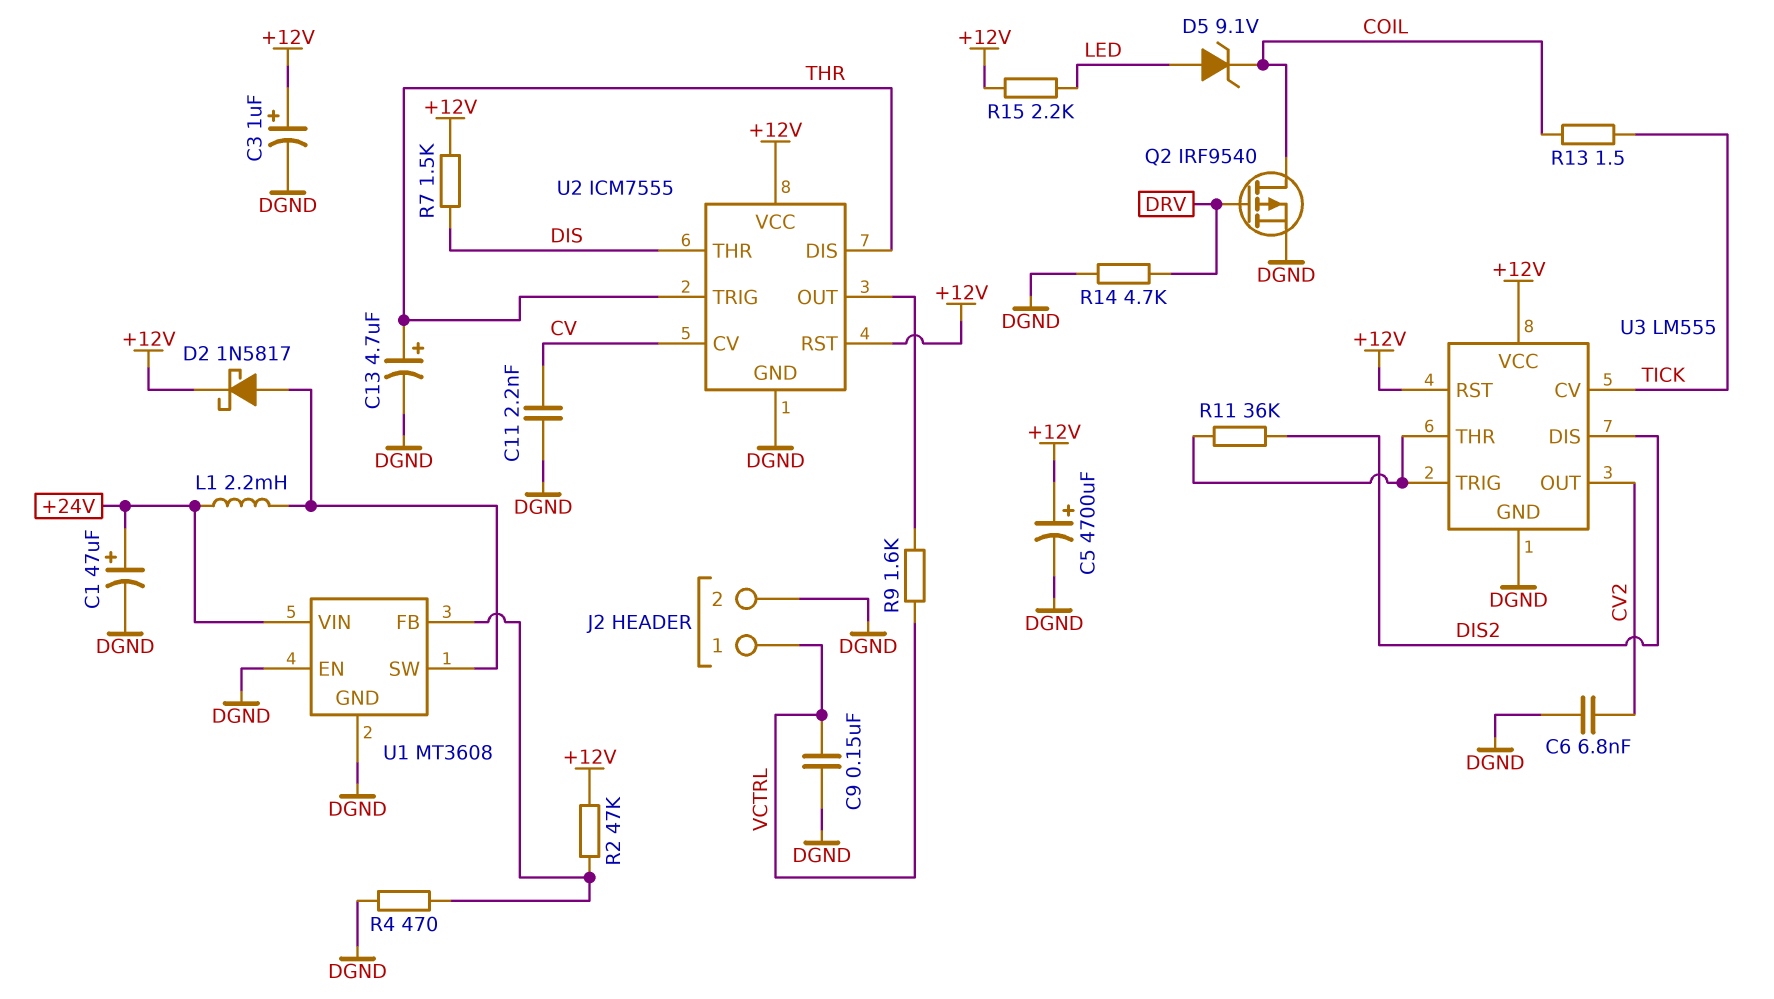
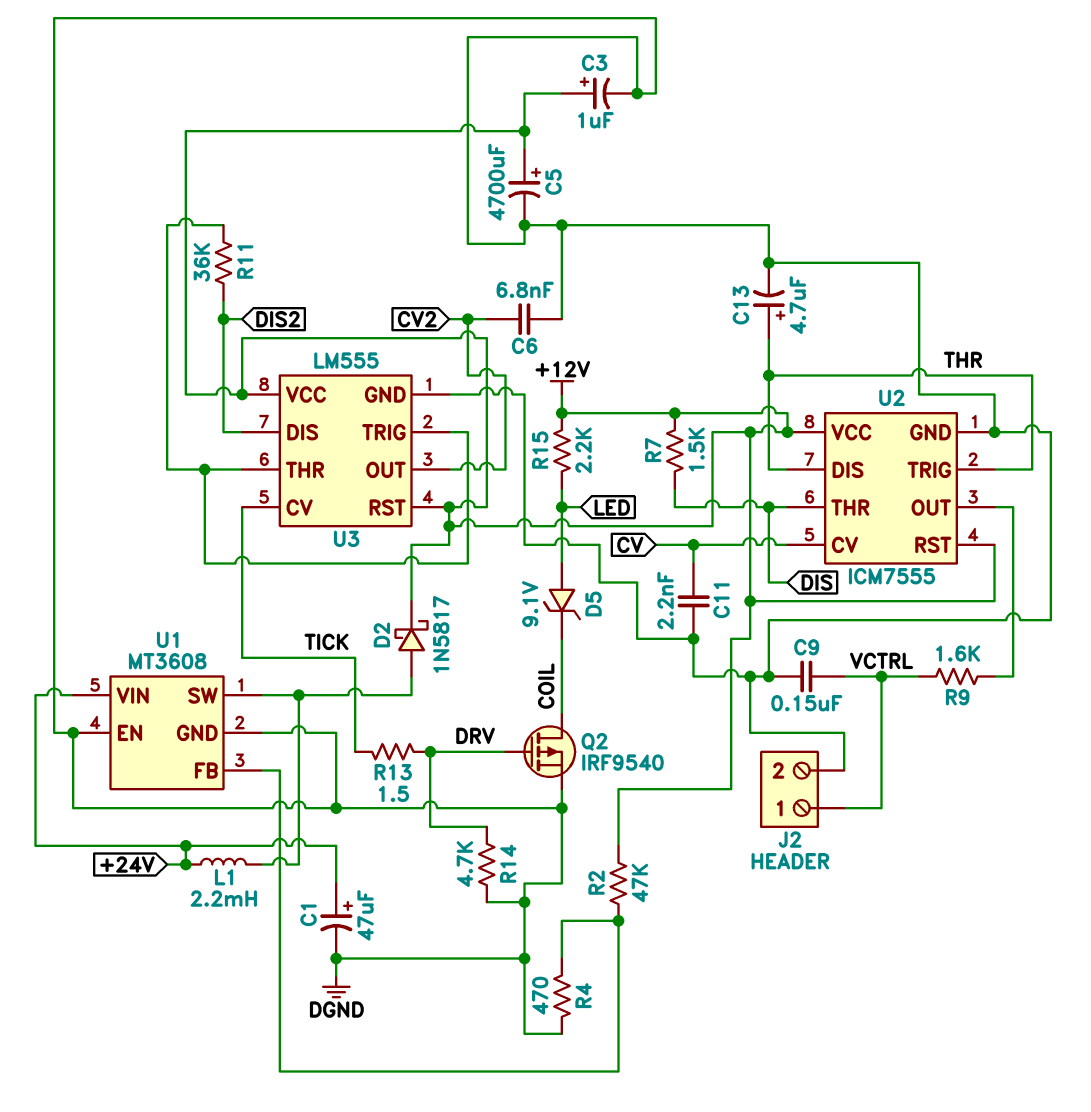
R13: 1.5 (COIL, TICK) -> 1.5 (DRV, TICK)

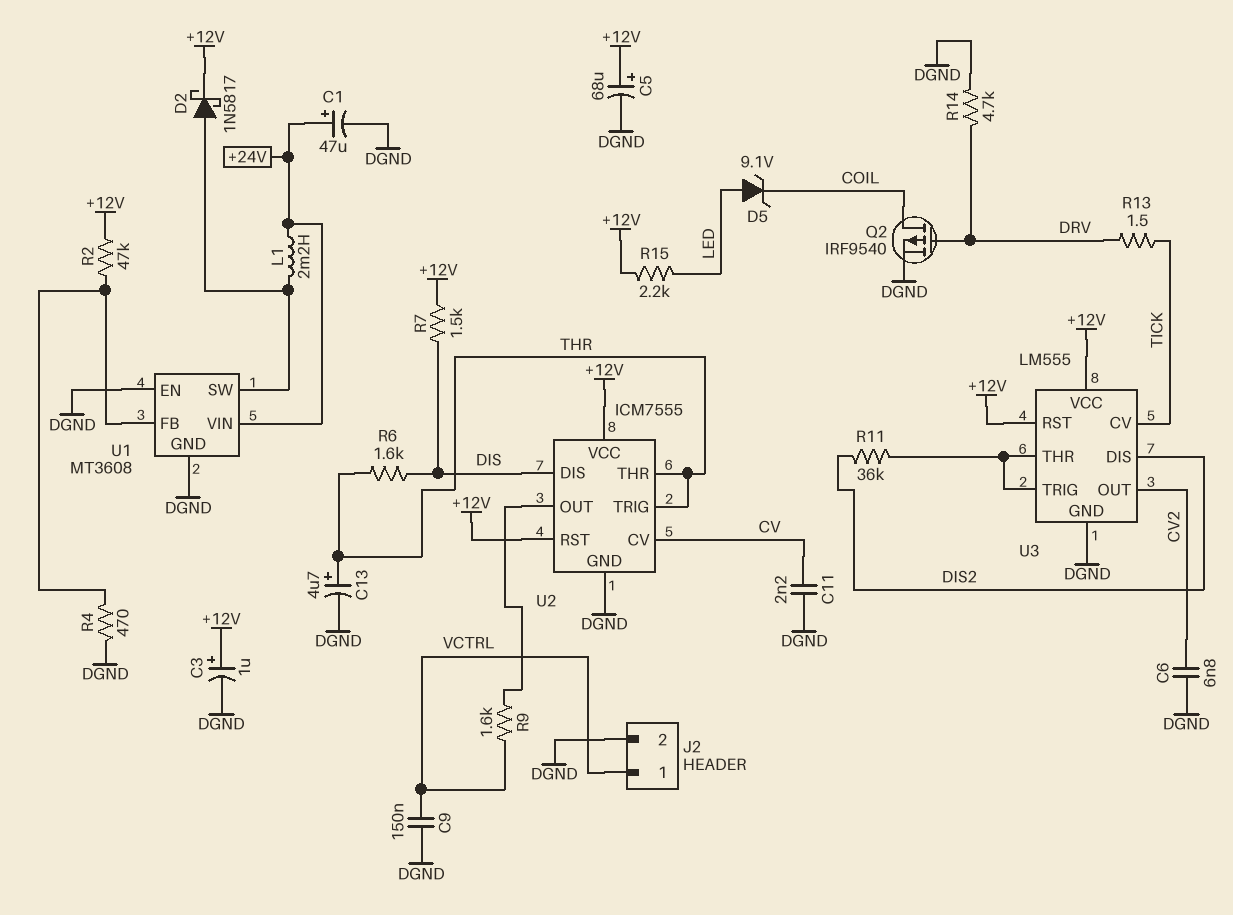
C5: 4700uF (plus +12V, minus DGND) -> 68uF (plus +12V, minus DGND)
R6: none -> 1.6k (DIS, THR)
U2 pin DIS: THR -> DIS
U2 pin THR: DIS -> THR

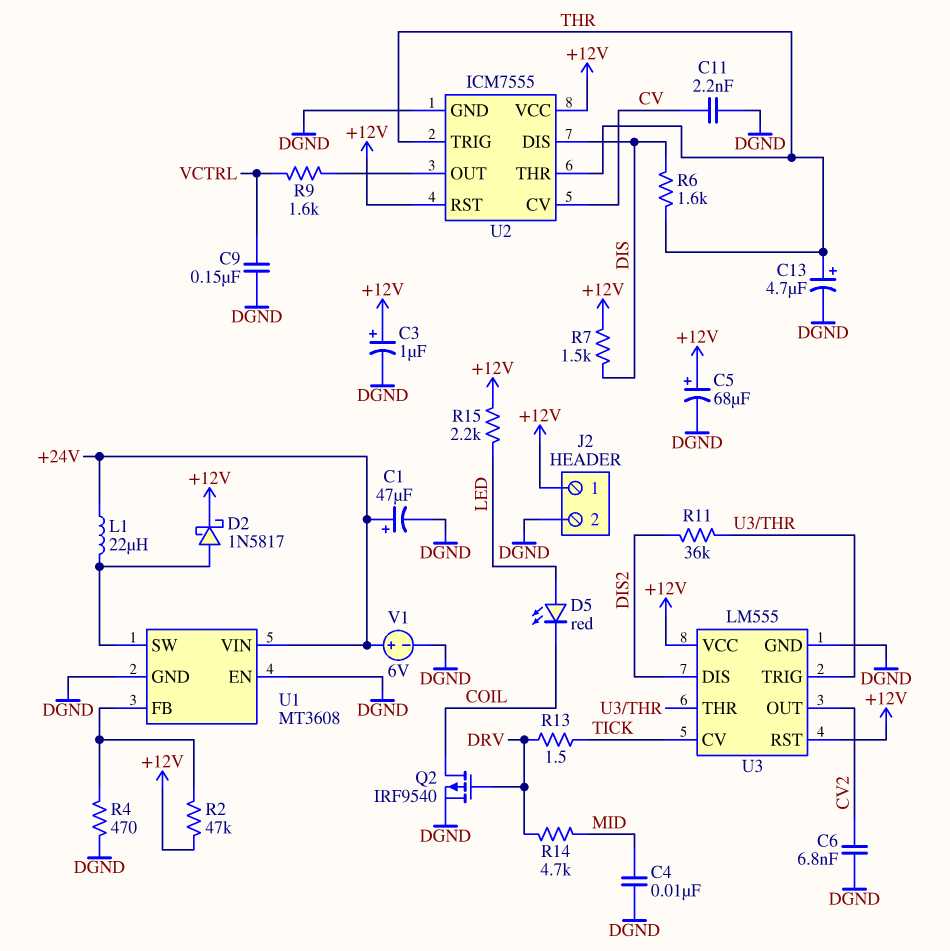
C4: none -> 10nF (DGND, MID)
D5: zener 9.1V (A LED, K COIL) -> LED red (A LED, K COIL)
J2 pin 1: VCTRL -> +12V
L1: 2.2mH (+24V, U1/SW) -> 22uH (+24V, U1/SW)
R14: 4.7k (DGND, DRV) -> 4.7k (DRV, MID)
V1: none -> 6V (plus +24V, minus DGND)

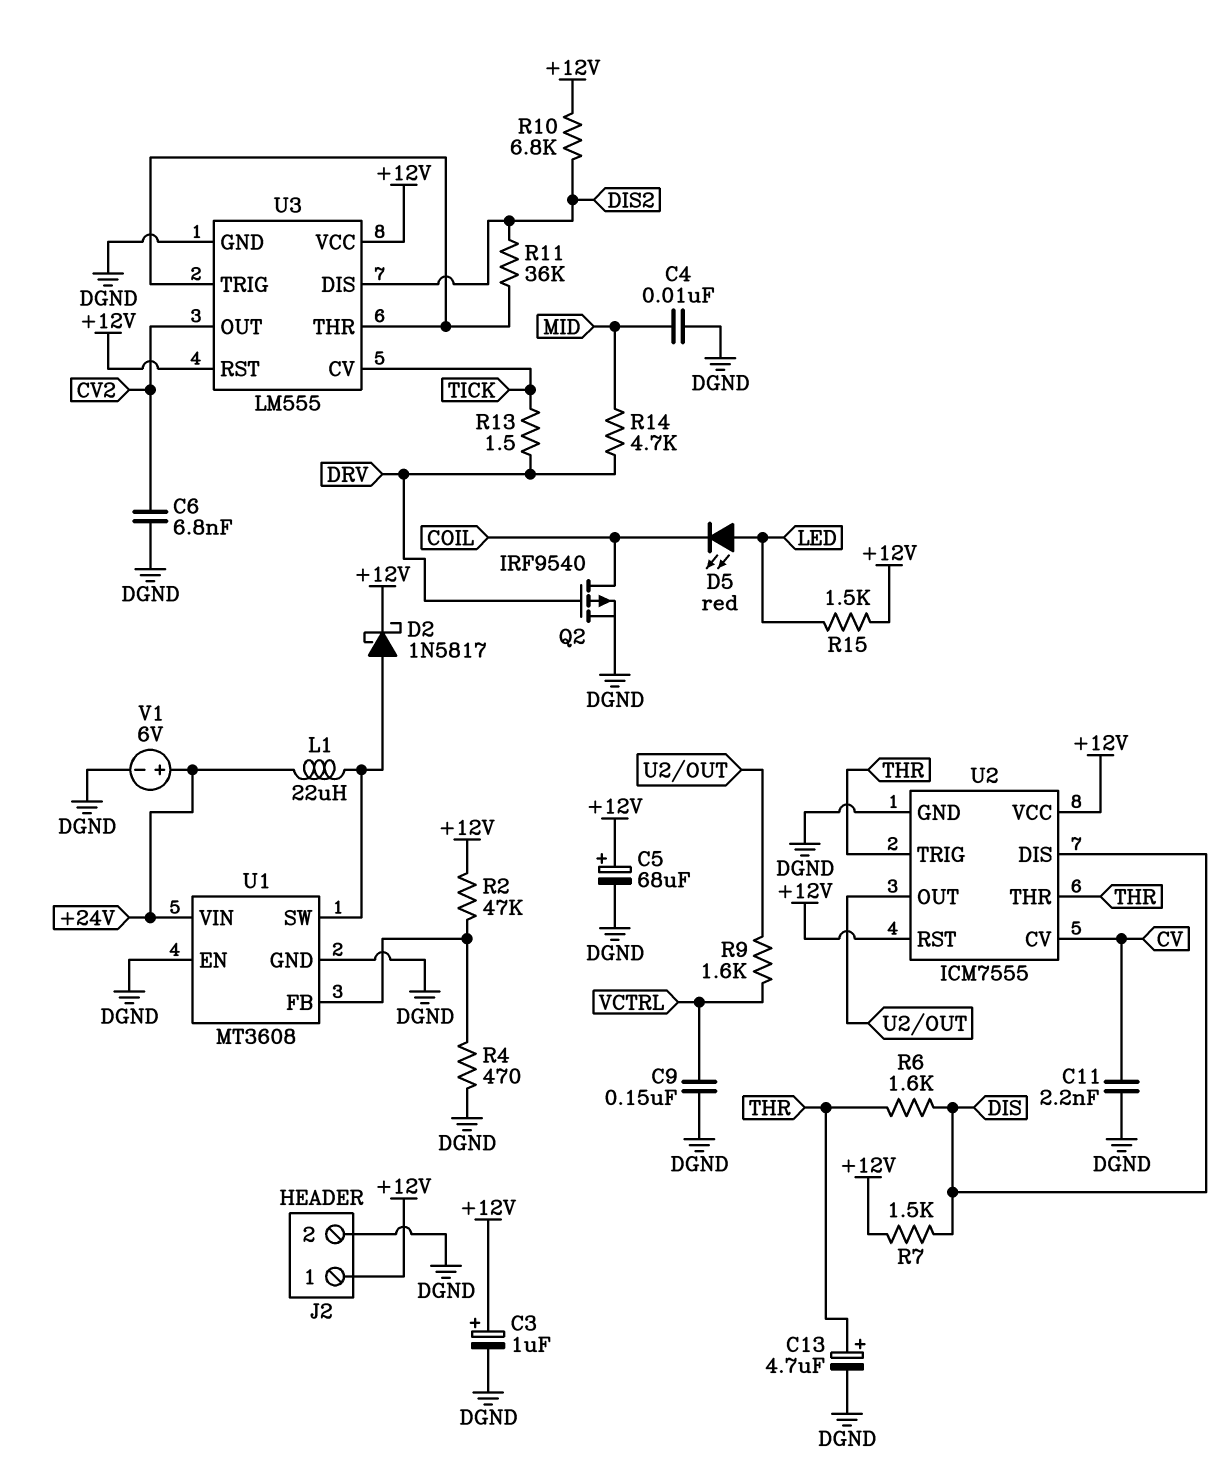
C1: 47uF (plus +24V, minus DGND) -> none
R10: none -> 6.8k (+12V, DIS2)
R15: 2.2k (+12V, LED) -> 1.5k (+12V, LED)

